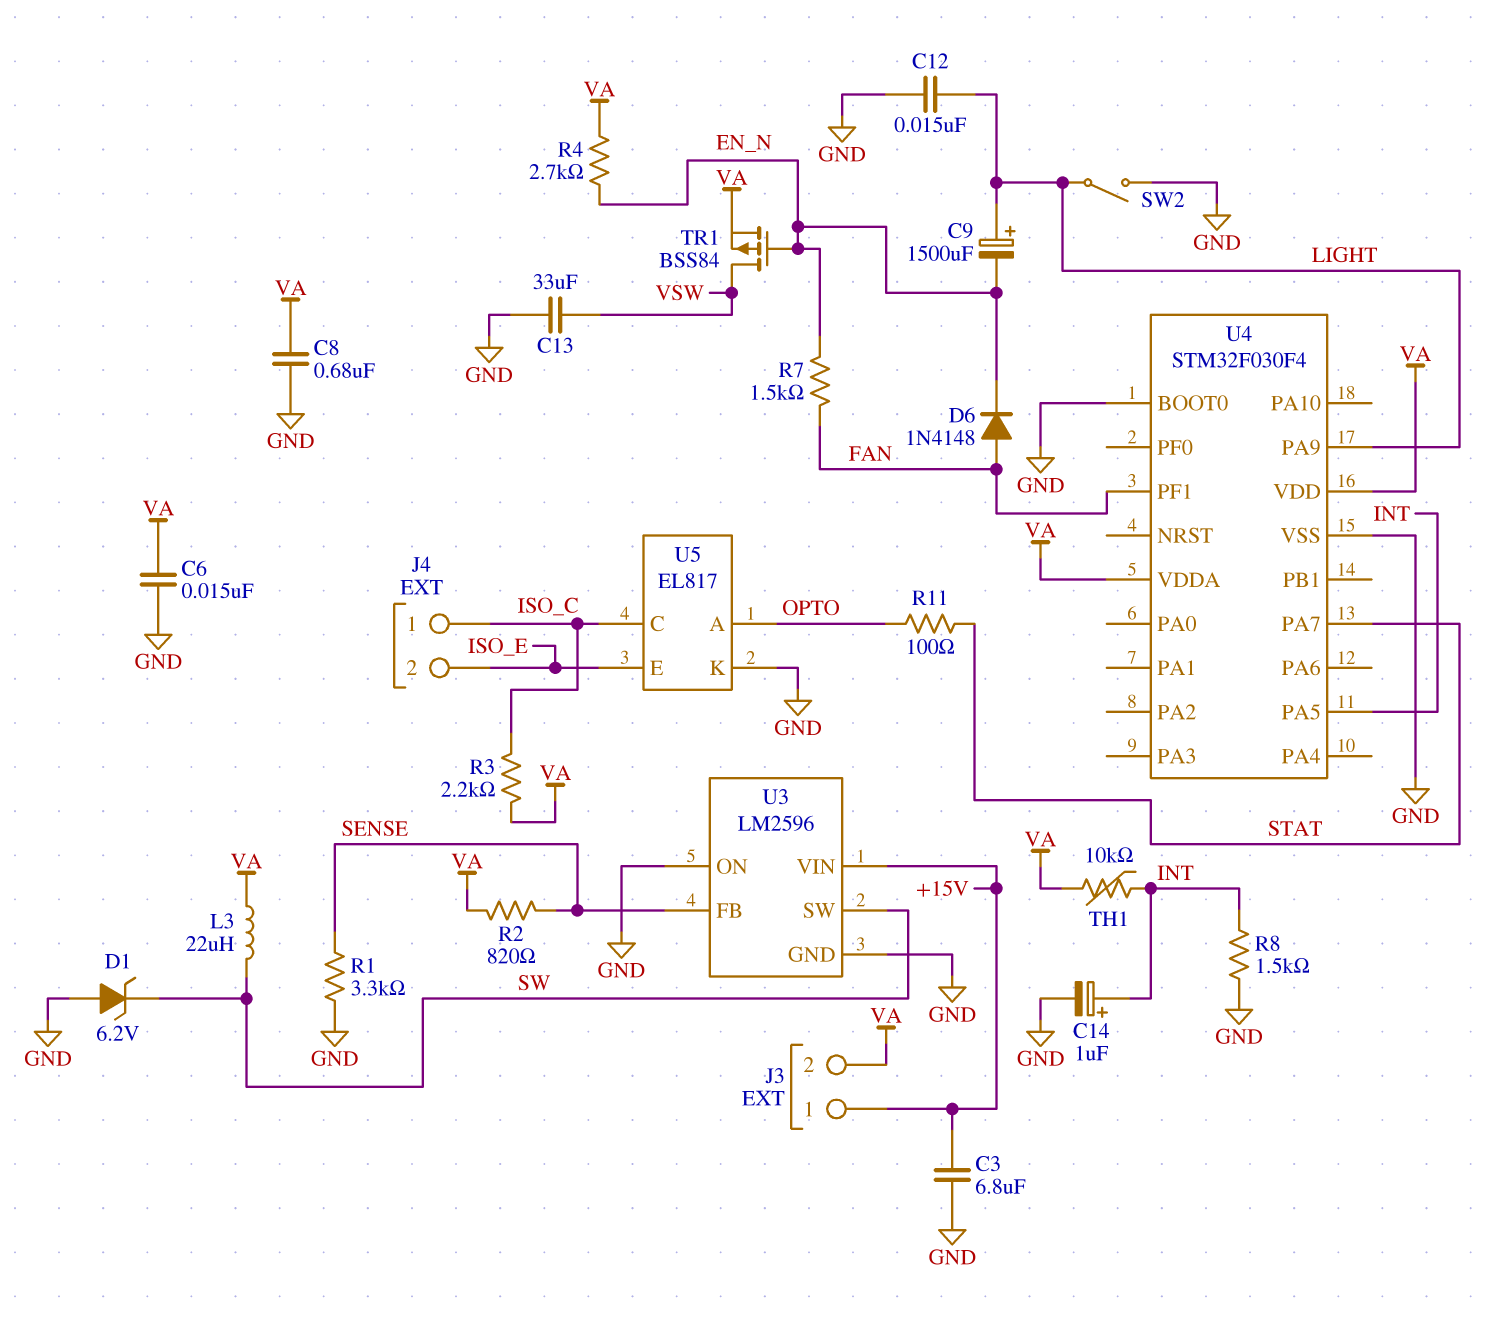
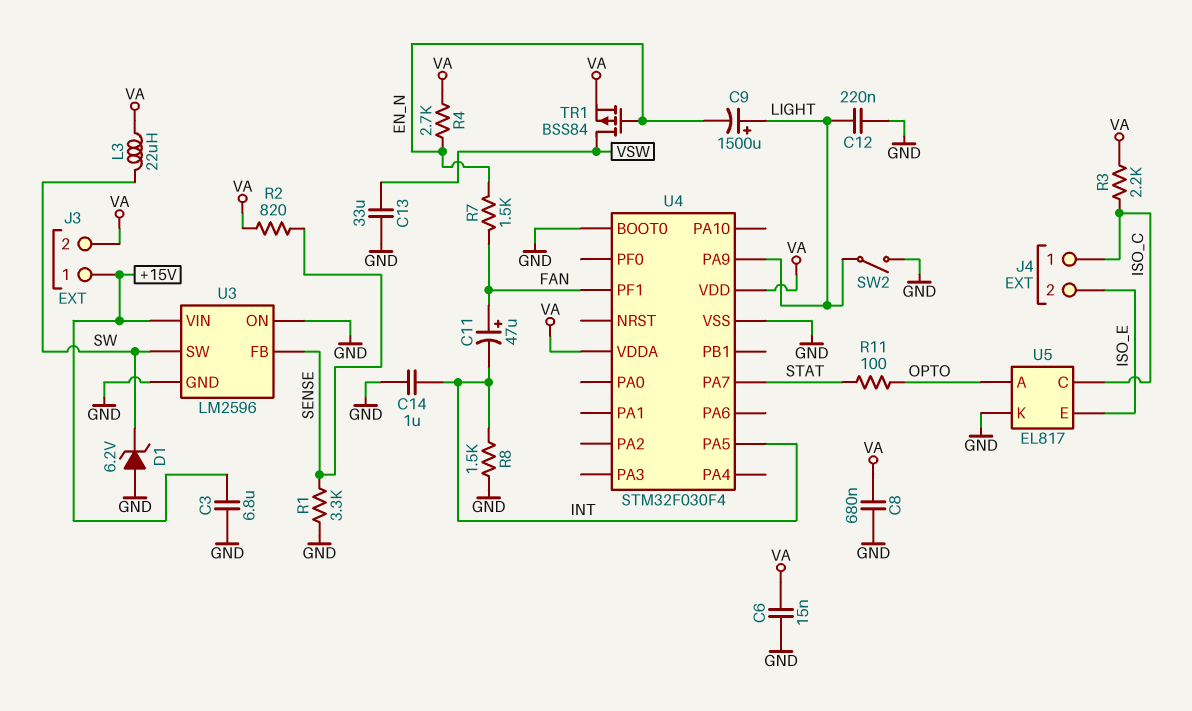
C11: none -> 47uF (plus FAN, minus INT)
C12: 15nF (GND, LIGHT) -> 220nF (GND, LIGHT)
C14: 1uF (plus INT, minus GND) -> 1uF (GND, INT)
D6: diode 1N4148 (A FAN, K EN_N) -> none
TH1: 10k (INT, VA) -> none

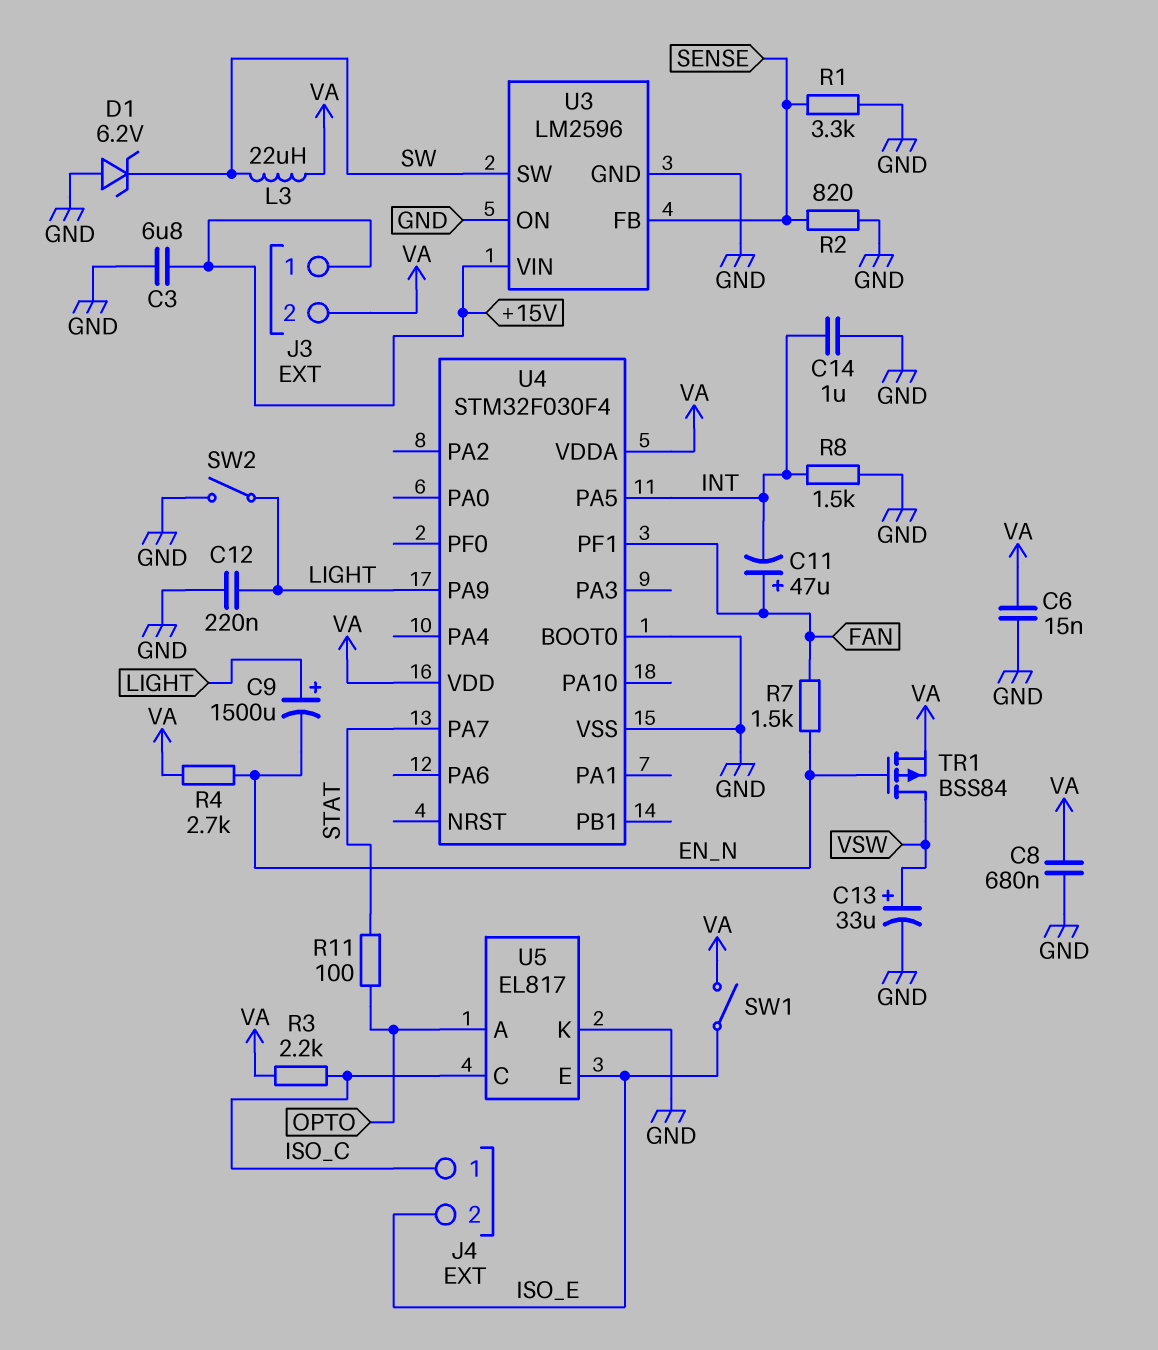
C13: 33uF (GND, VSW) -> 33uF (plus VSW, minus GND)
R2: 820 (SENSE, VA) -> 820 (GND, SENSE)
SW1: none -> switch (ISO_E, VA)

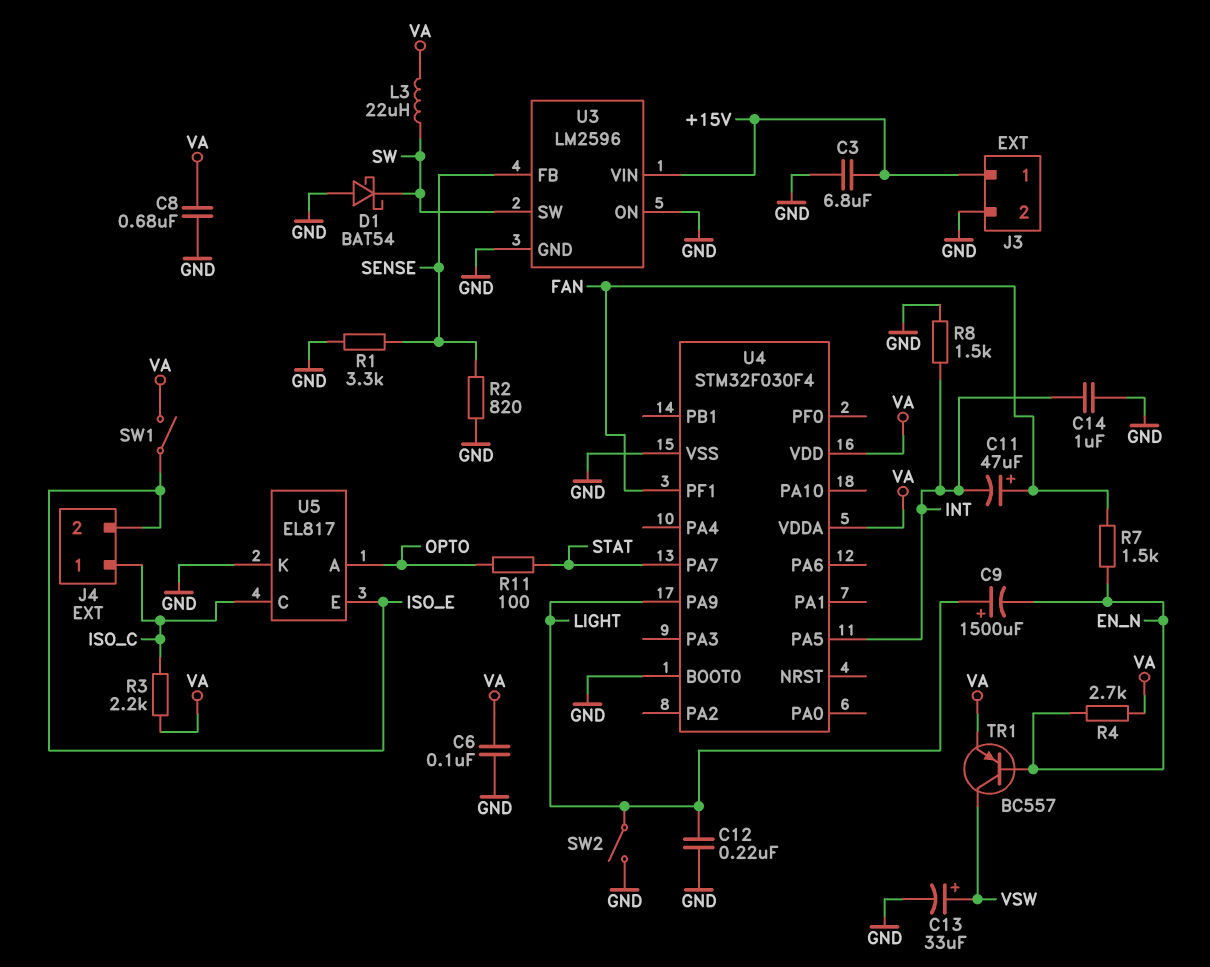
C6: 15nF (GND, VA) -> 100nF (GND, VA)
D1: zener 6.2V (A GND, K SW) -> schottky BAT54 (A GND, K SW)
J3 pin 2: VA -> GND
TR1: PMOS BSS84 (G EN_N, D VSW, S VA) -> PNP BC557 (B EN_N, C VSW, E VA)

